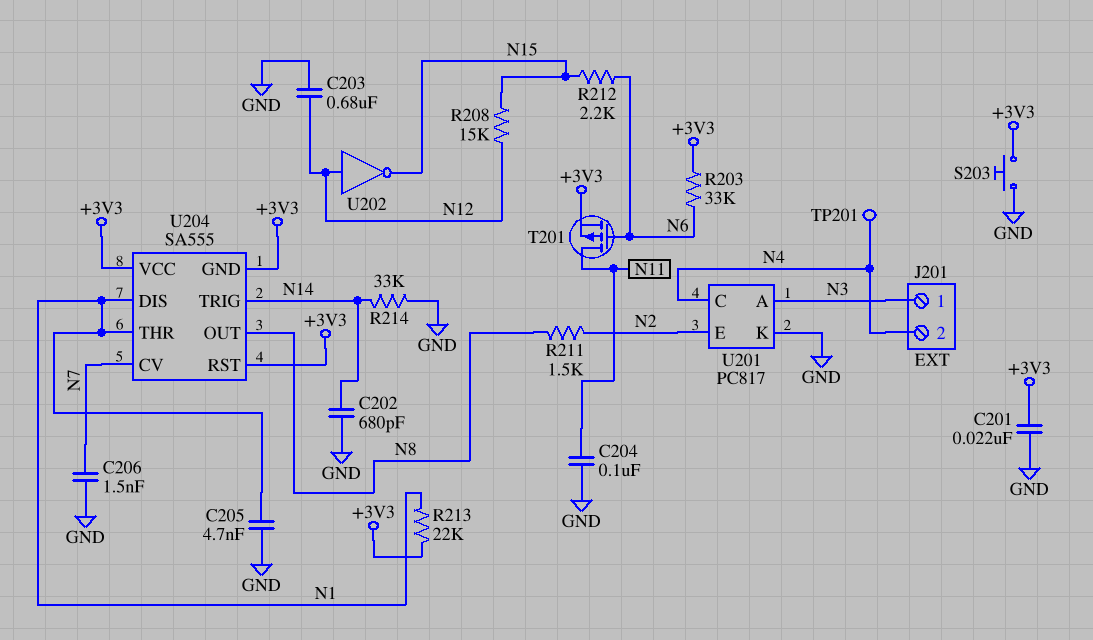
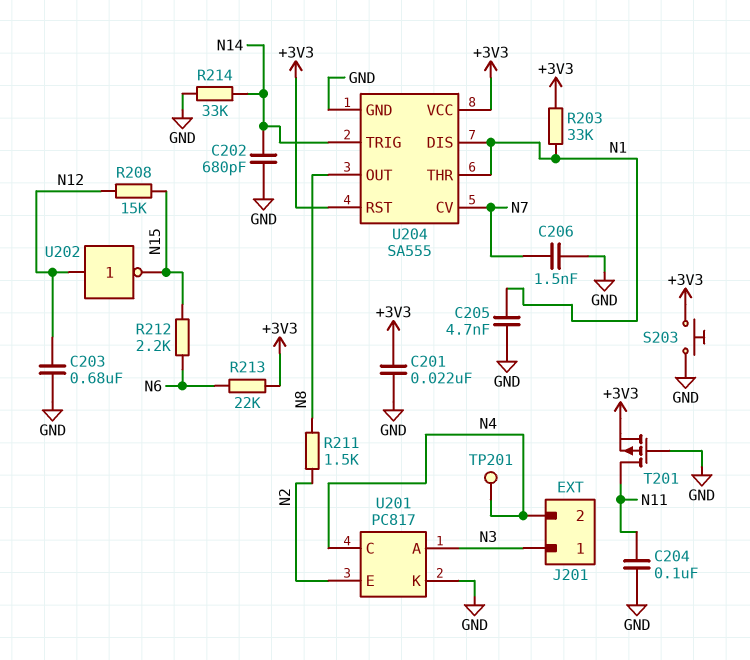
R203: 33k (+3V3, N6) -> 33k (+3V3, N1)
R213: 22k (+3V3, N1) -> 22k (+3V3, N6)
T201: PMOS (G N6, D N11, S +3V3) -> PMOS (G GND, D N11, S +3V3)
U204 pin GND: +3V3 -> GND

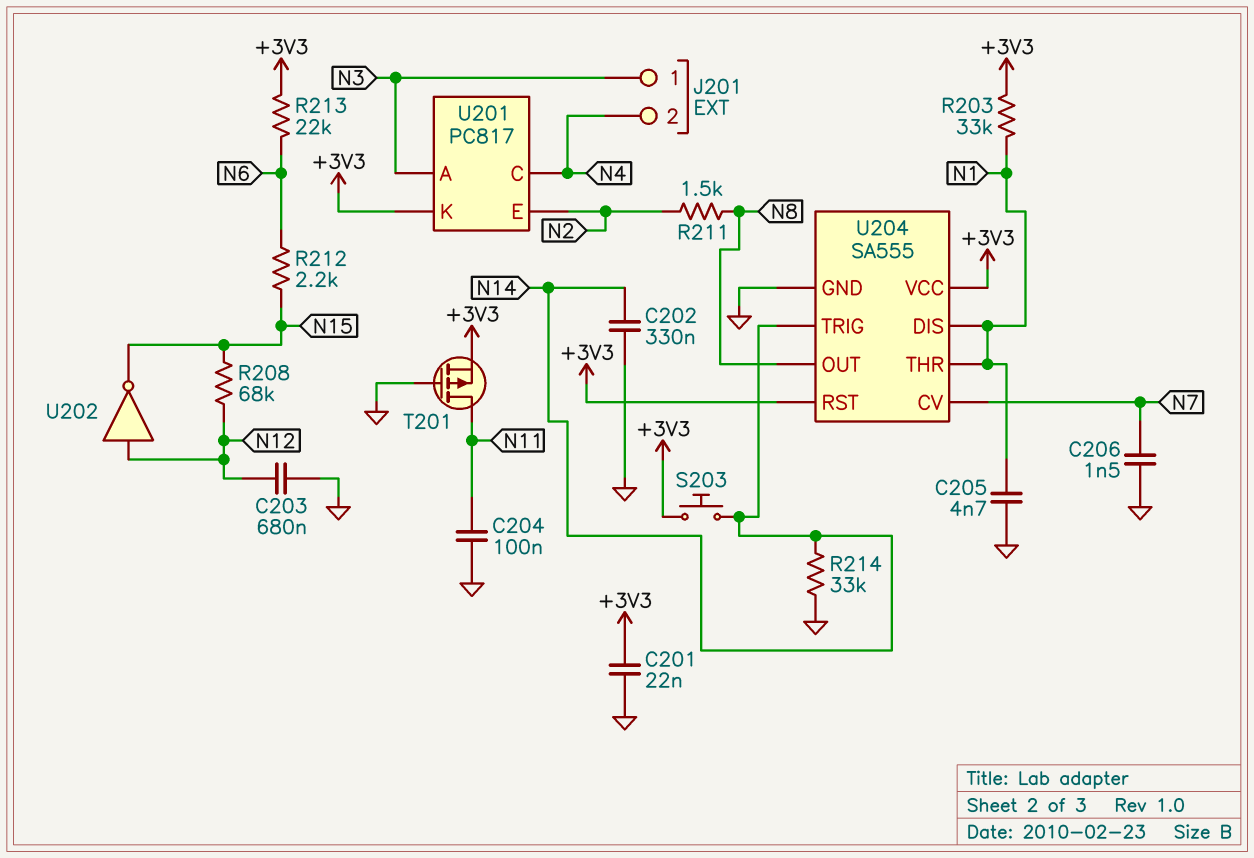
C202: 680pF (GND, N14) -> 330nF (GND, N14)
R208: 15k (N12, N15) -> 68k (N12, N15)
S203: button (+3V3, GND) -> button (+3V3, N14)
TP201: test point (N4) -> none
U201 pin K: GND -> +3V3

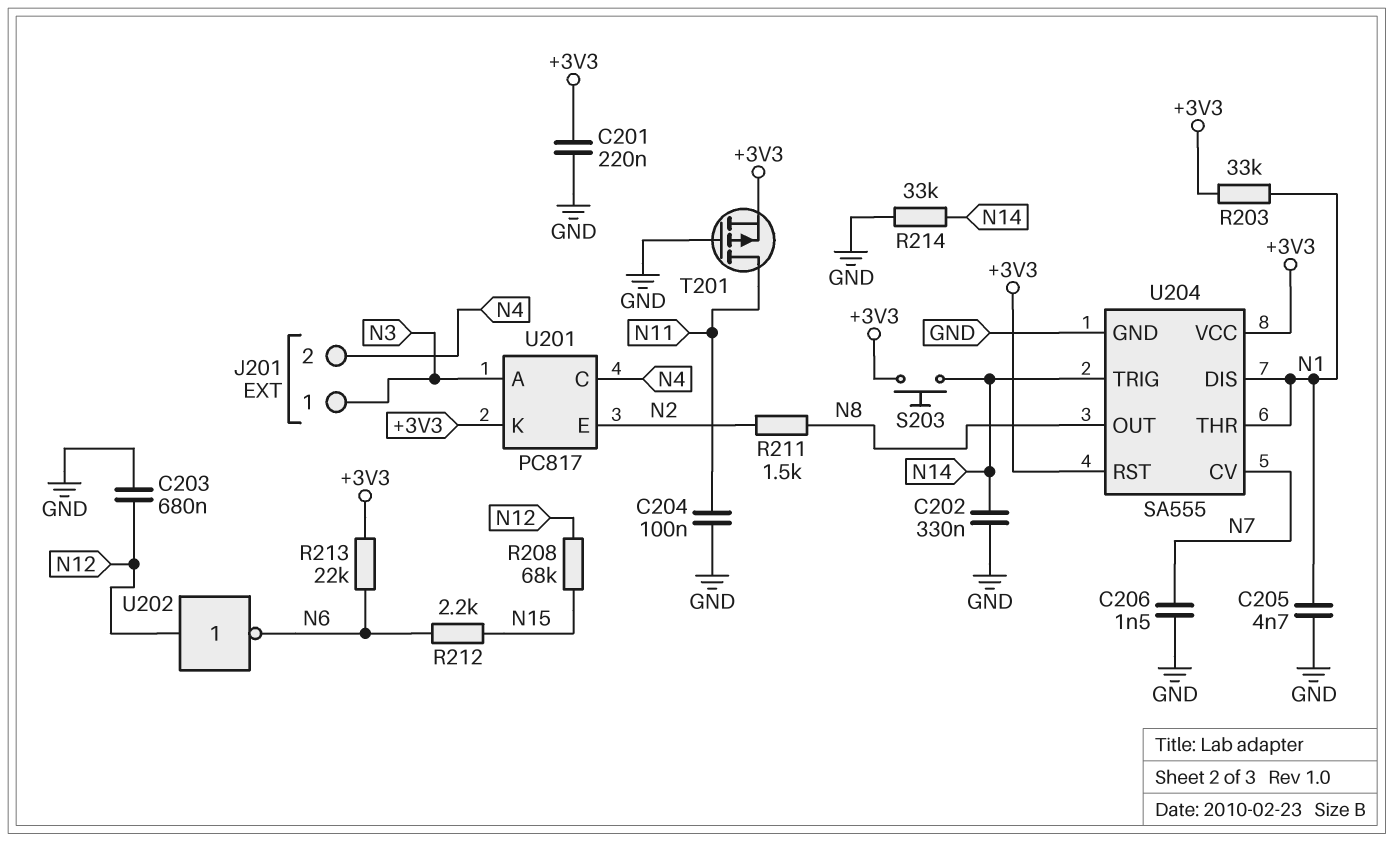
C201: 22nF (+3V3, GND) -> 220nF (+3V3, GND)
U202: NOT (in N12, out N15) -> NOT (in N12, out N6)

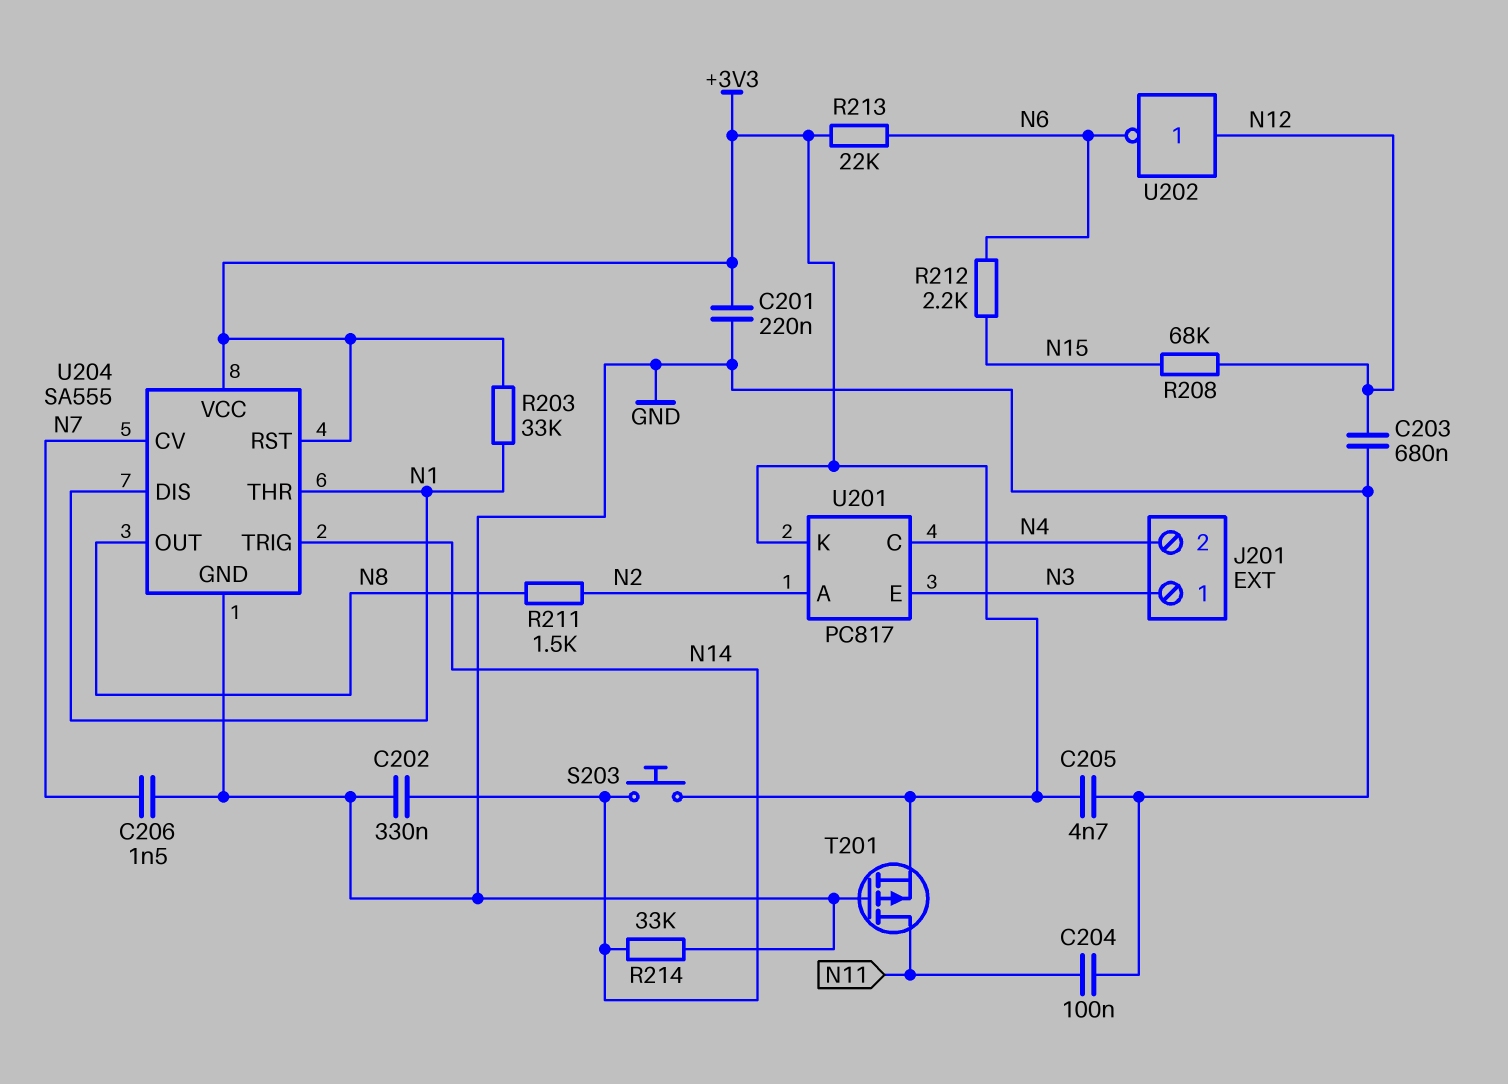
C205: 4.7nF (GND, N1) -> 4.7nF (+3V3, GND)
U201 pin A: N3 -> N2
U201 pin E: N2 -> N3

